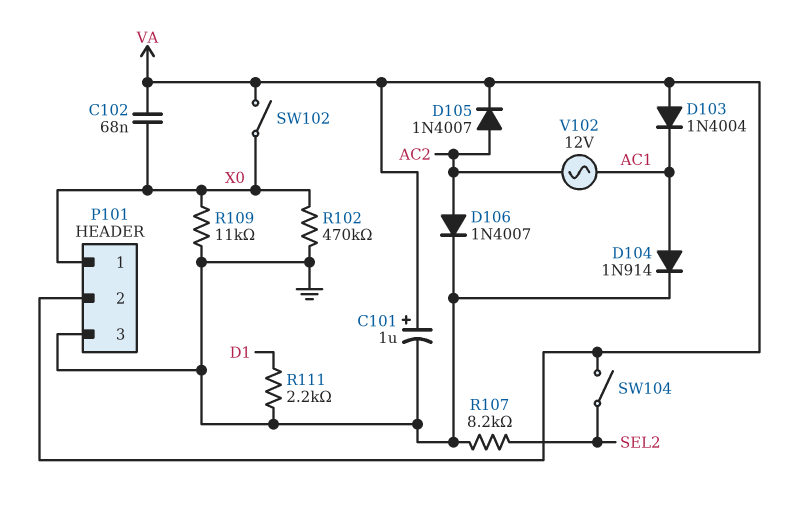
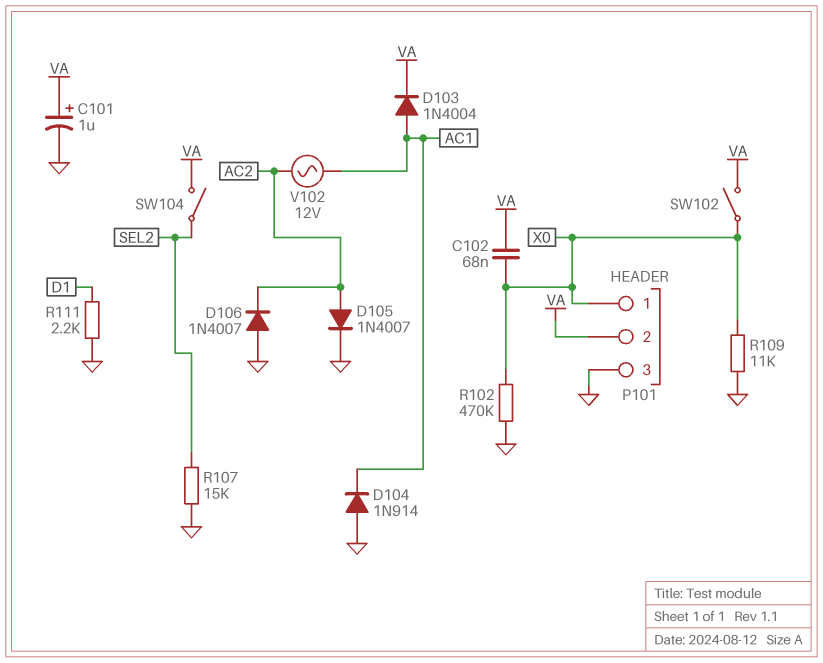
D103: diode 1N4004 (A VA, K AC1) -> diode 1N4004 (A AC1, K VA)
D104: diode 1N914 (A AC1, K GND) -> diode 1N914 (A GND, K AC1)
D105: diode 1N4007 (A AC2, K VA) -> diode 1N4007 (A AC2, K GND)
D106: diode 1N4007 (A AC2, K GND) -> diode 1N4007 (A GND, K AC2)
R107: 8.2k (GND, SEL2) -> 15k (GND, SEL2)

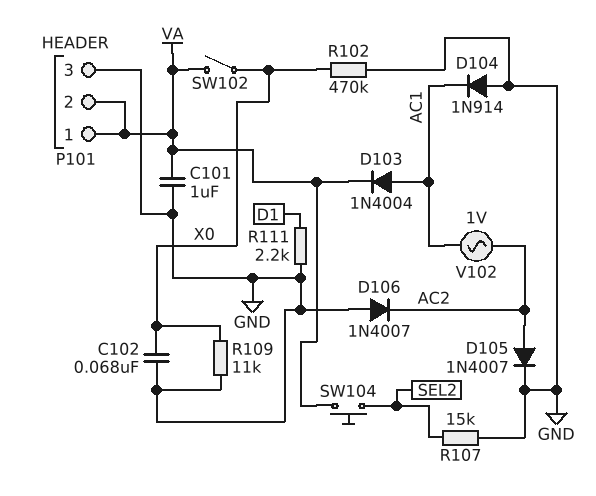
C101: 1uF (plus VA, minus GND) -> 1uF (GND, VA)
C102: 68nF (VA, X0) -> 68nF (GND, X0)
P101 pin 1: X0 -> VA
SW104: switch (SEL2, VA) -> button (SEL2, VA)
V102: AC 12V (AC1, AC2) -> AC 1V (AC1, AC2)

